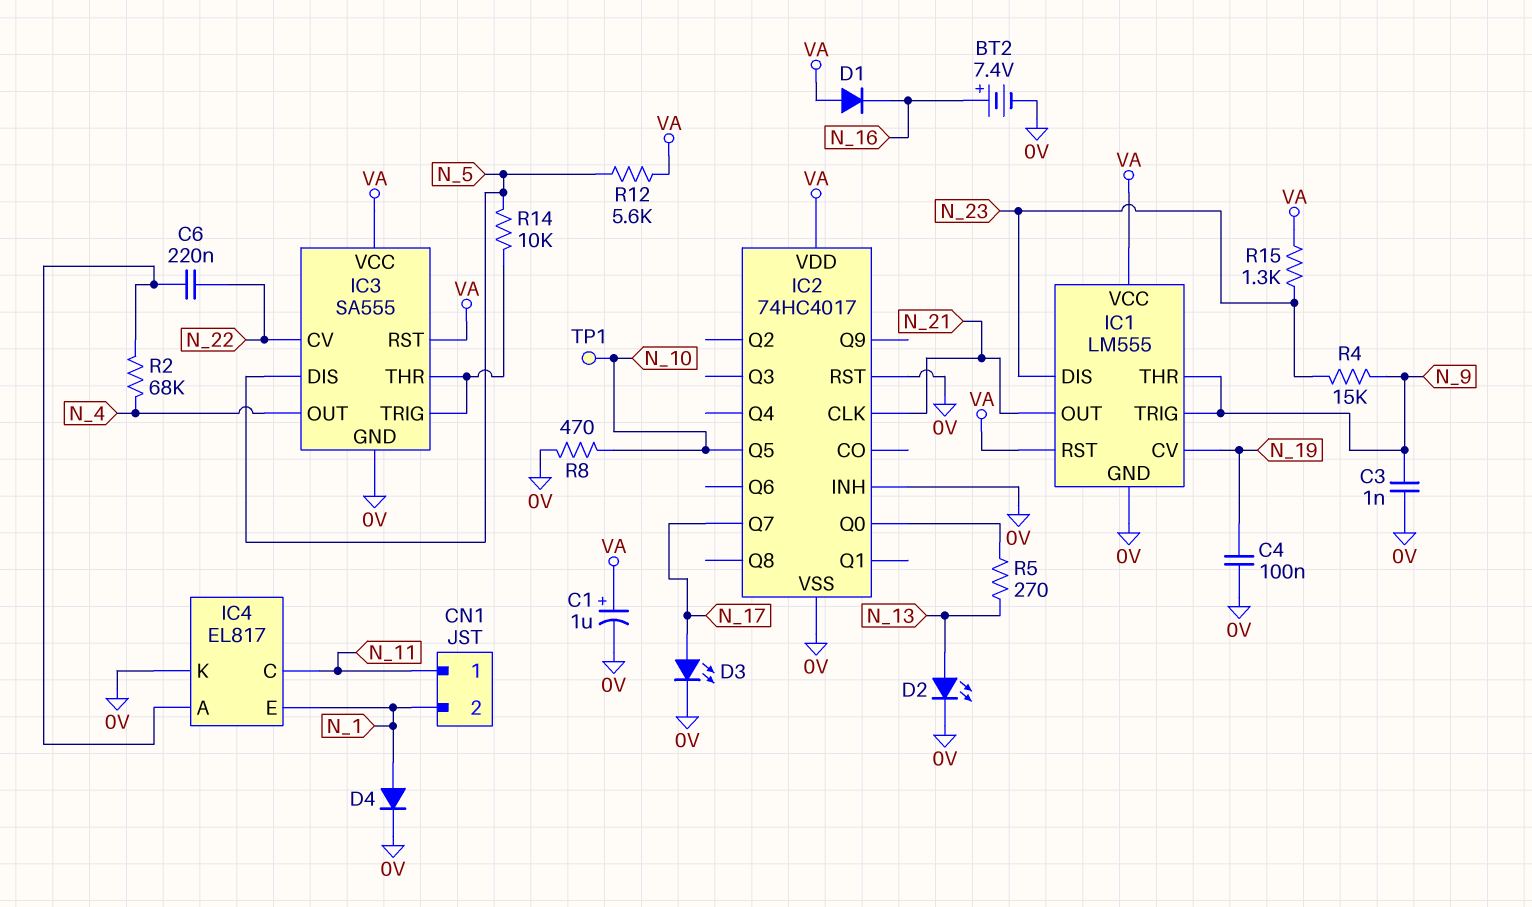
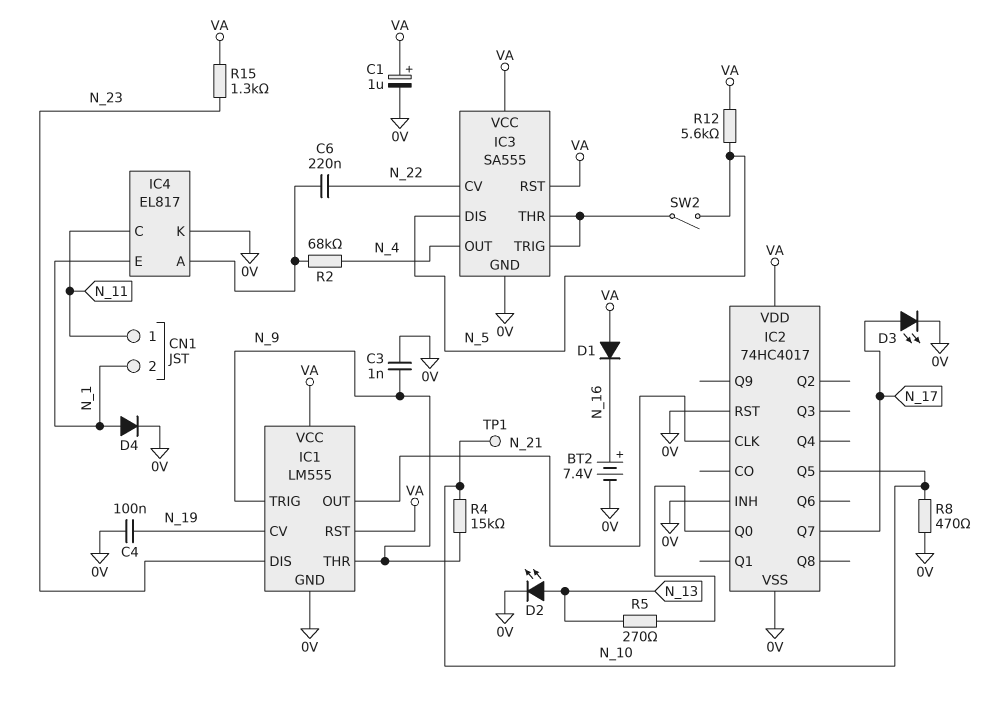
R4: 15k (N_9, N_23) -> 15k (N_9, N_10)
R14: 10k (IC3/THR, N_5) -> none
SW2: none -> switch (IC3/THR, N_5)

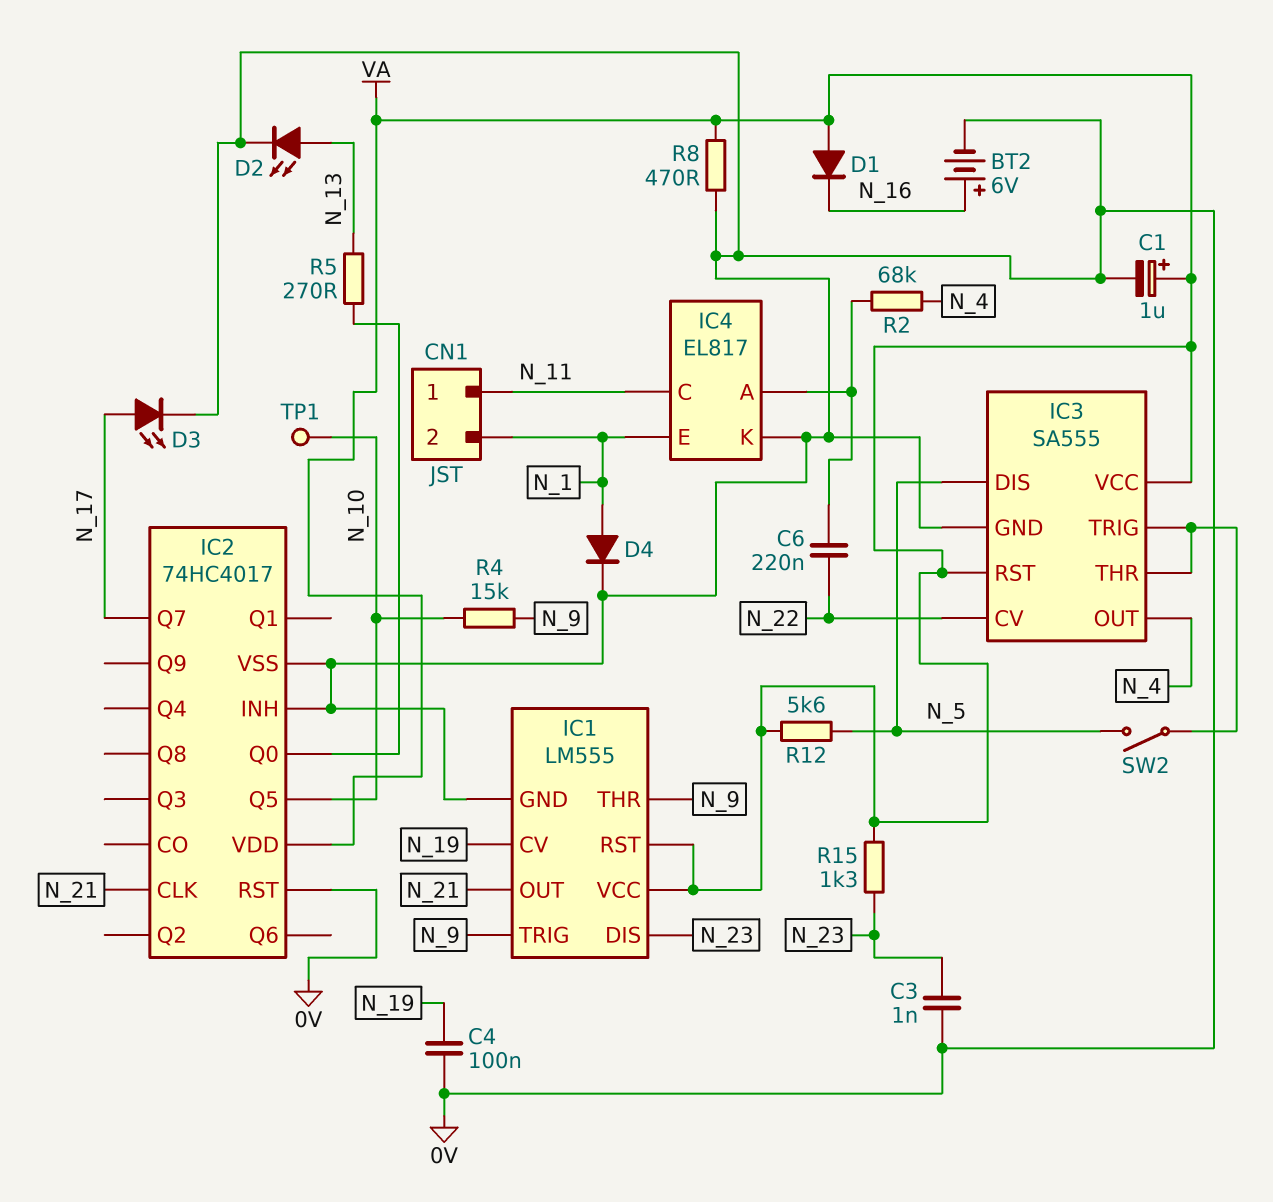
BT2: 7.4V (plus N_16, minus 0V) -> 6V (plus N_16, minus 0V)
C3: 1nF (0V, N_9) -> 1nF (0V, N_23)
R8: 470 (0V, N_10) -> 470 (0V, VA)

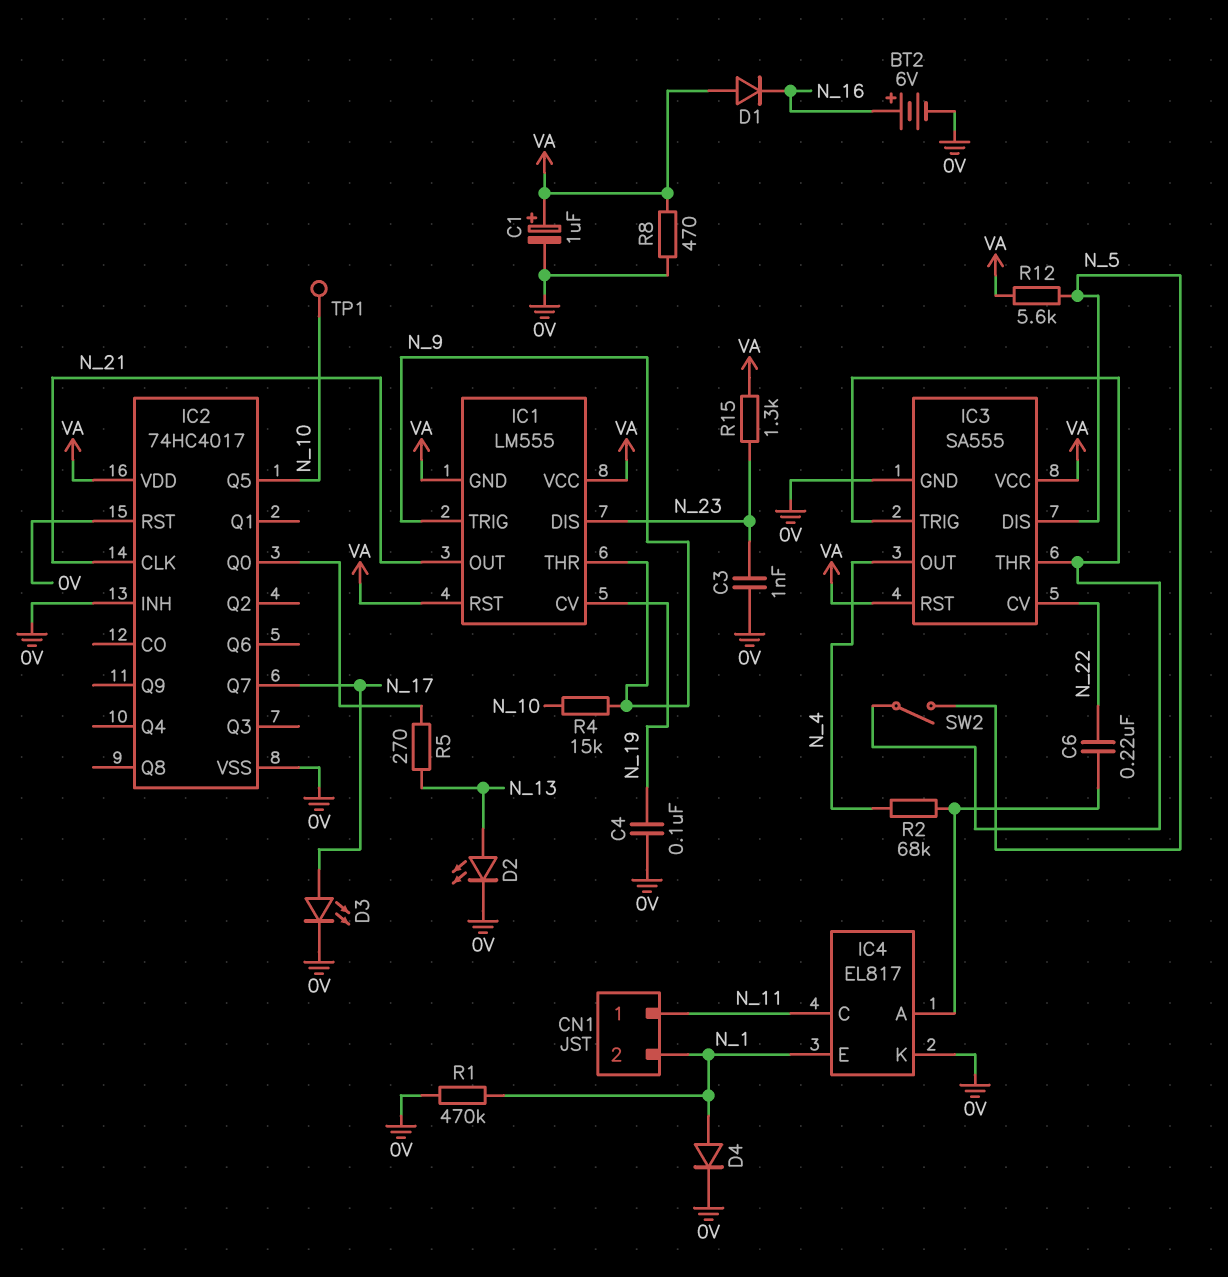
IC1 pin GND: 0V -> VA
R1: none -> 470k (0V, N_1)

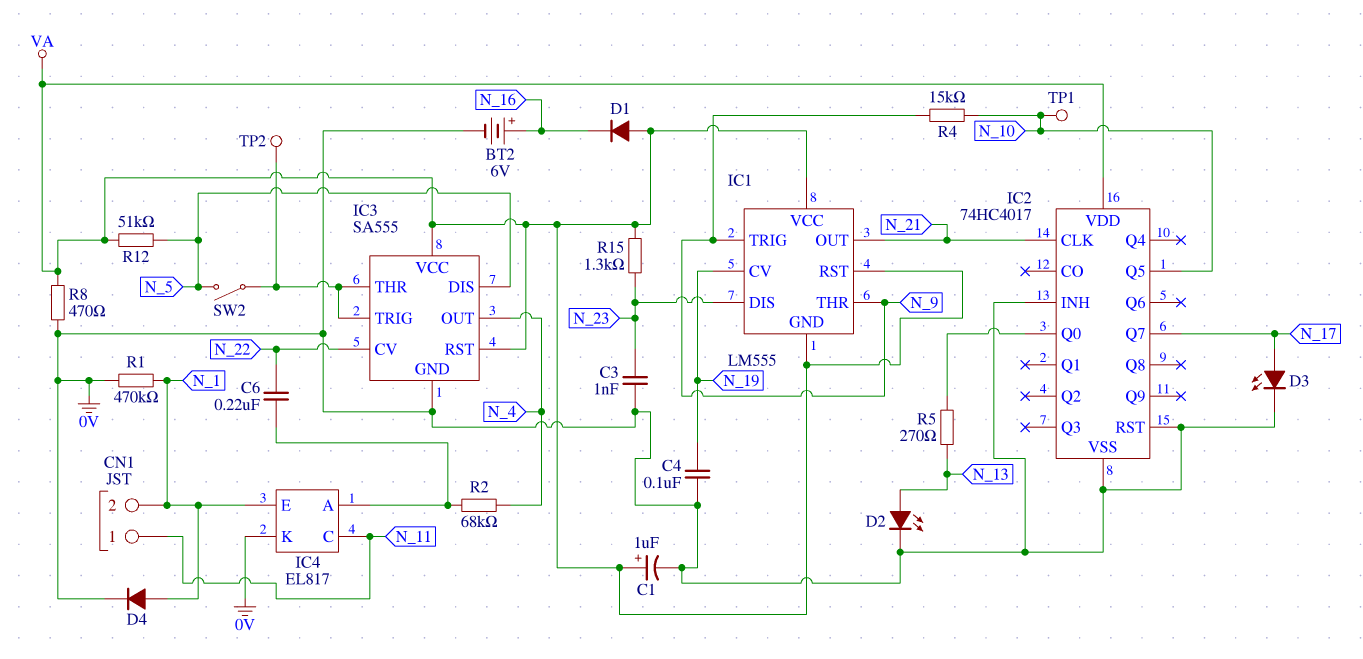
R12: 5.6k (N_5, VA) -> 51k (N_5, VA)
TP2: none -> test point (IC3/THR)

